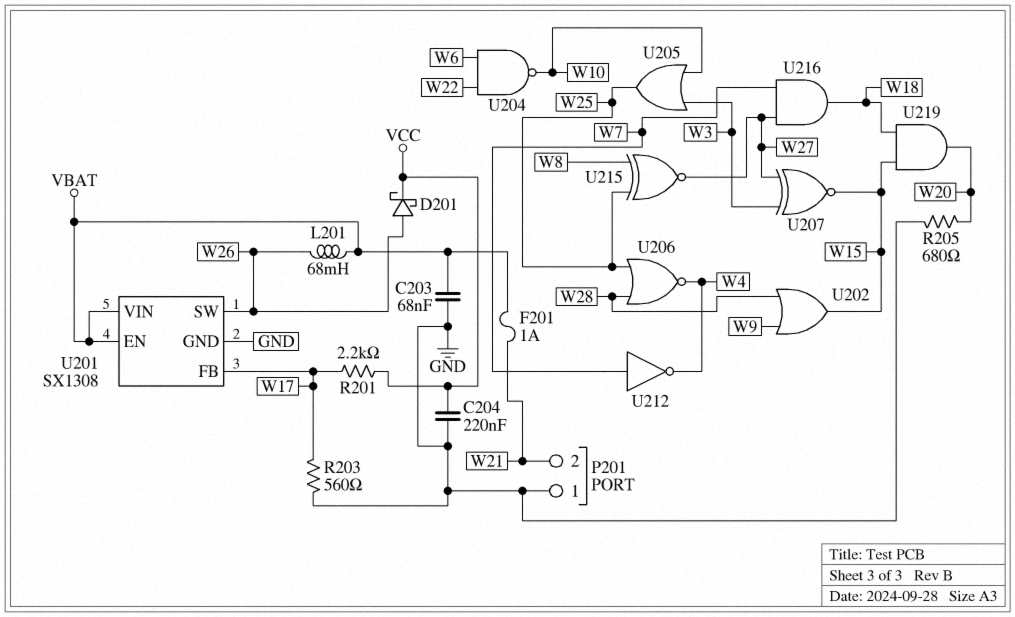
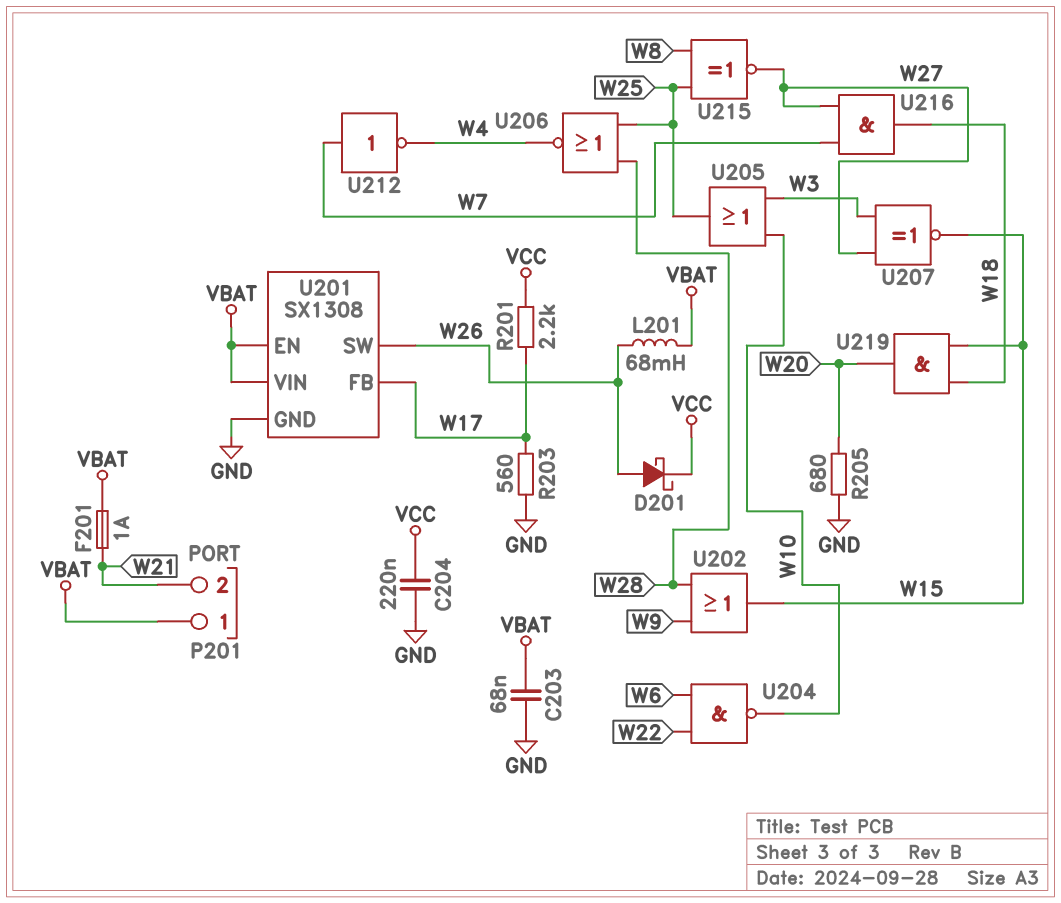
P201 pin 1: GND -> VBAT

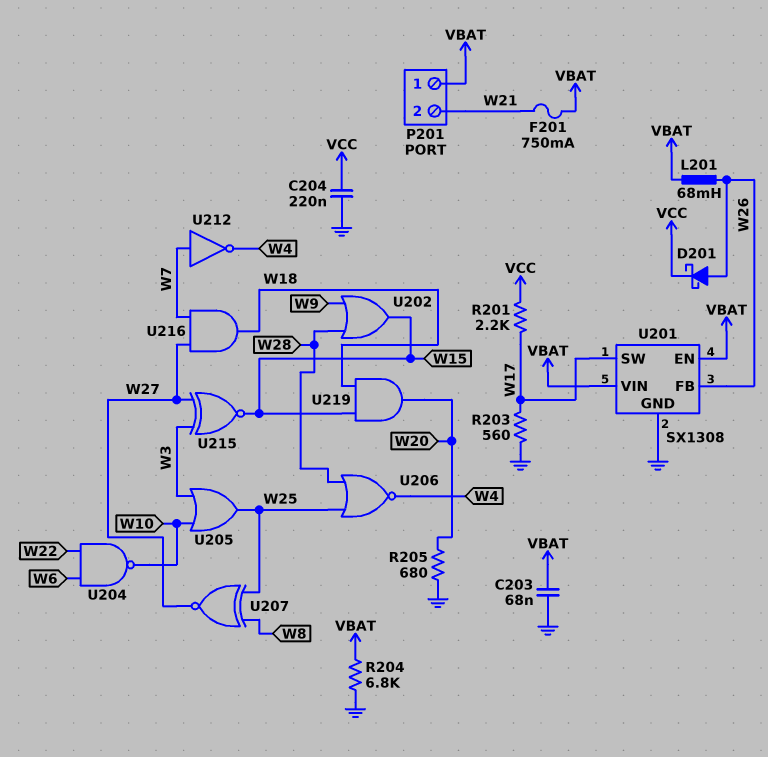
F201: 1A (VBAT, W21) -> 750mA (VBAT, W21)
R204: none -> 6.8k (GND, VBAT)
U201 pin FB: W17 -> W26
U201 pin SW: W26 -> W17
U207: XNOR (in W3, in W27, out W15) -> XNOR (in W8, in W25, out W27)
U215: XNOR (in W8, in W25, out W27) -> XNOR (in W3, in W27, out W15)

